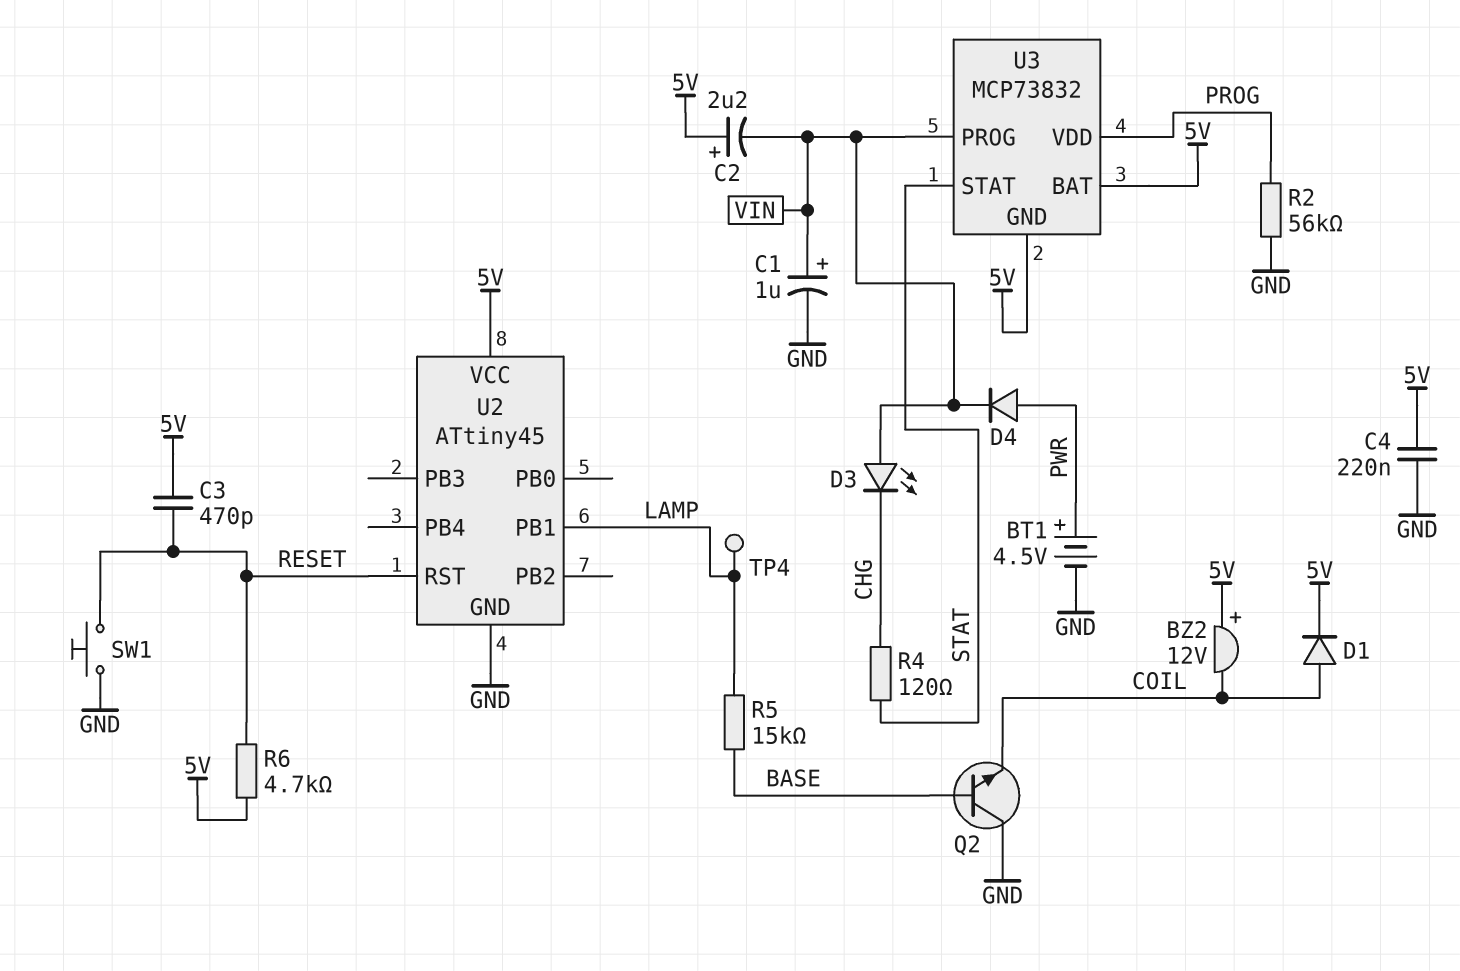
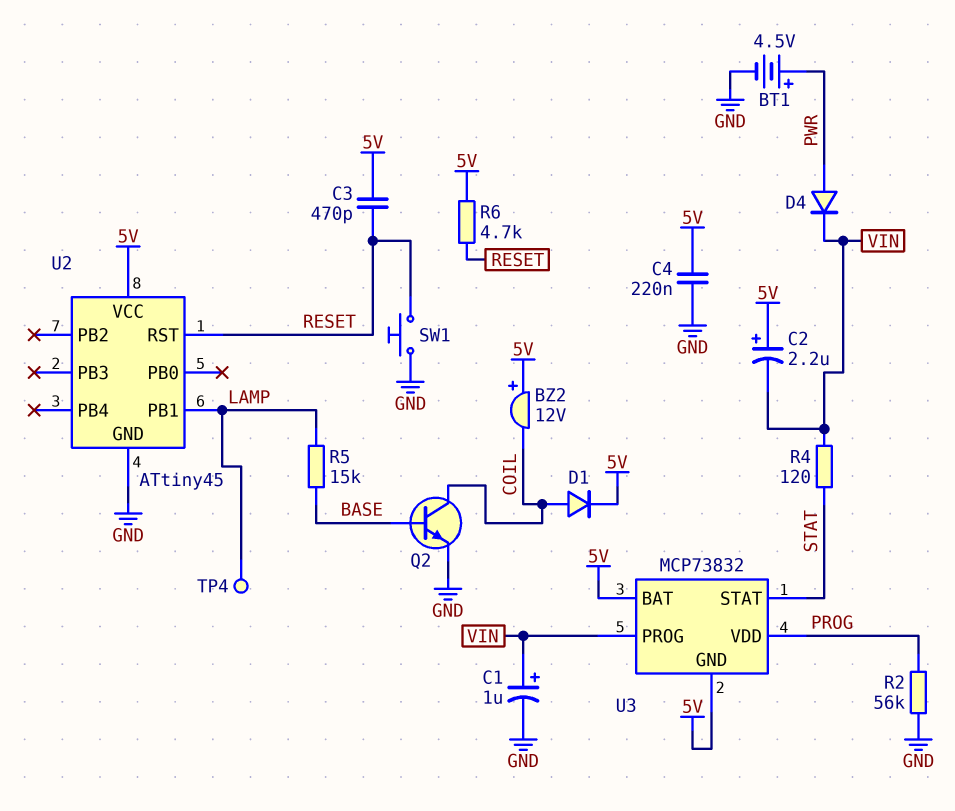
D3: LED (A VIN, K CHG) -> none
Q2: NPN (B BASE, C GND, E COIL) -> NPN (B BASE, C COIL, E GND)
R4: 120 (CHG, STAT) -> 120 (STAT, VIN)

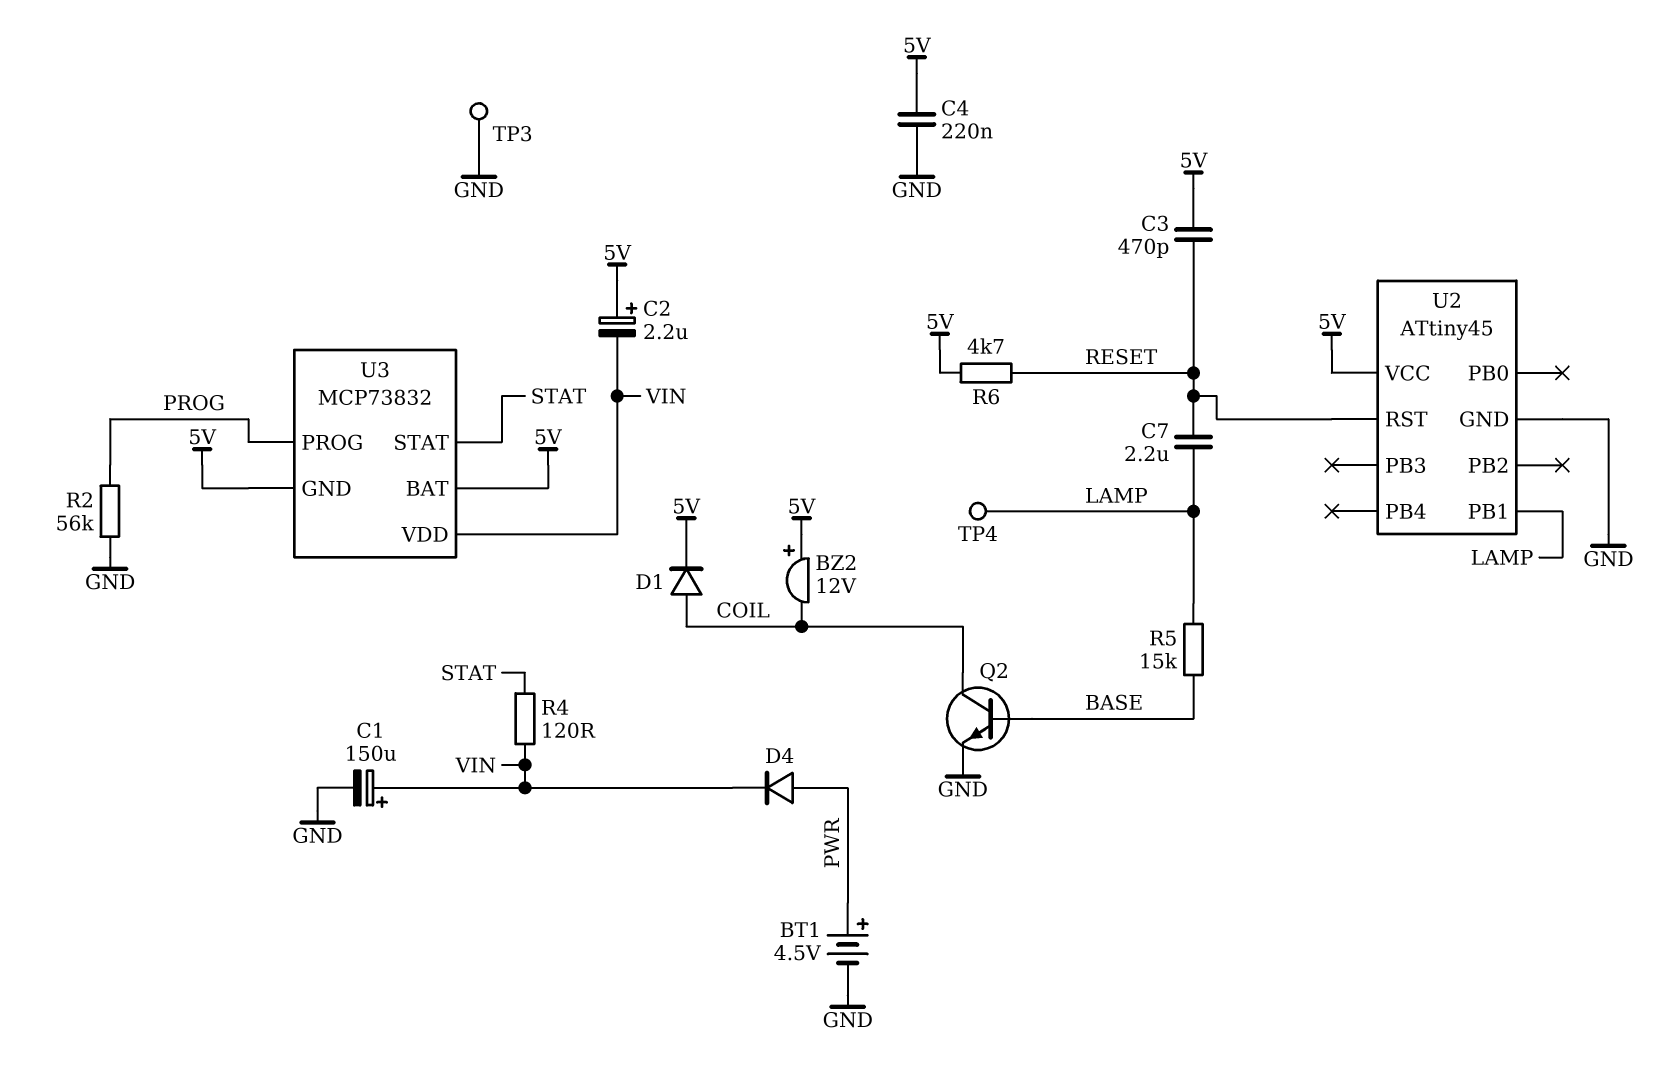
C1: 1uF (plus VIN, minus GND) -> 150uF (plus VIN, minus GND)
C7: none -> 2.2uF (LAMP, RESET)
SW1: button (GND, RESET) -> none
TP3: none -> test point (GND)
U3 pin PROG: VIN -> PROG
U3 pin VDD: PROG -> VIN

